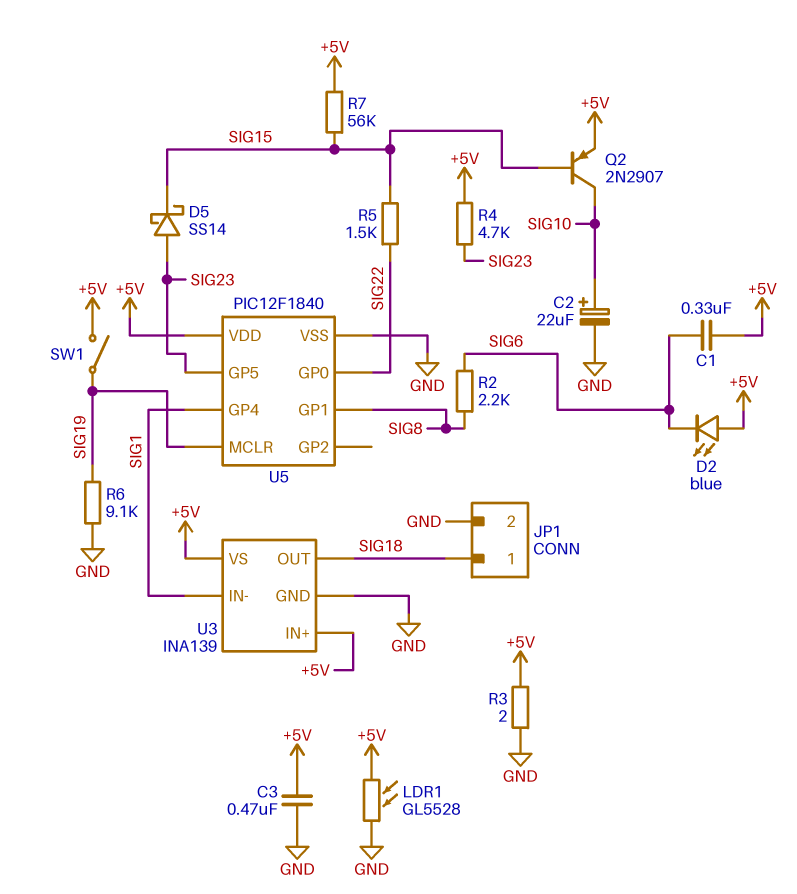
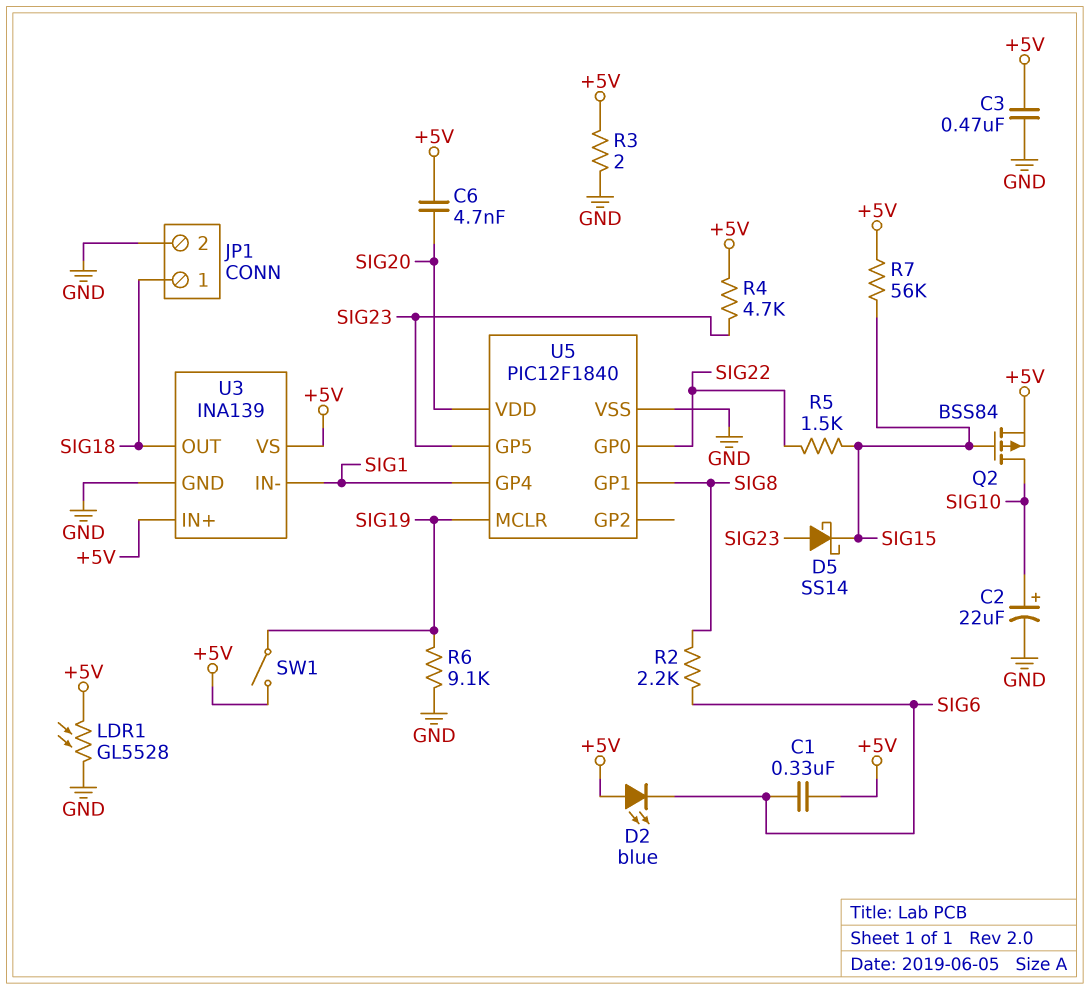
C6: none -> 4.7nF (+5V, SIG20)
Q2: PNP 2N2907 (B SIG15, C SIG10, E +5V) -> PMOS BSS84 (G SIG15, D SIG10, S +5V)
U5 pin VDD: +5V -> SIG20

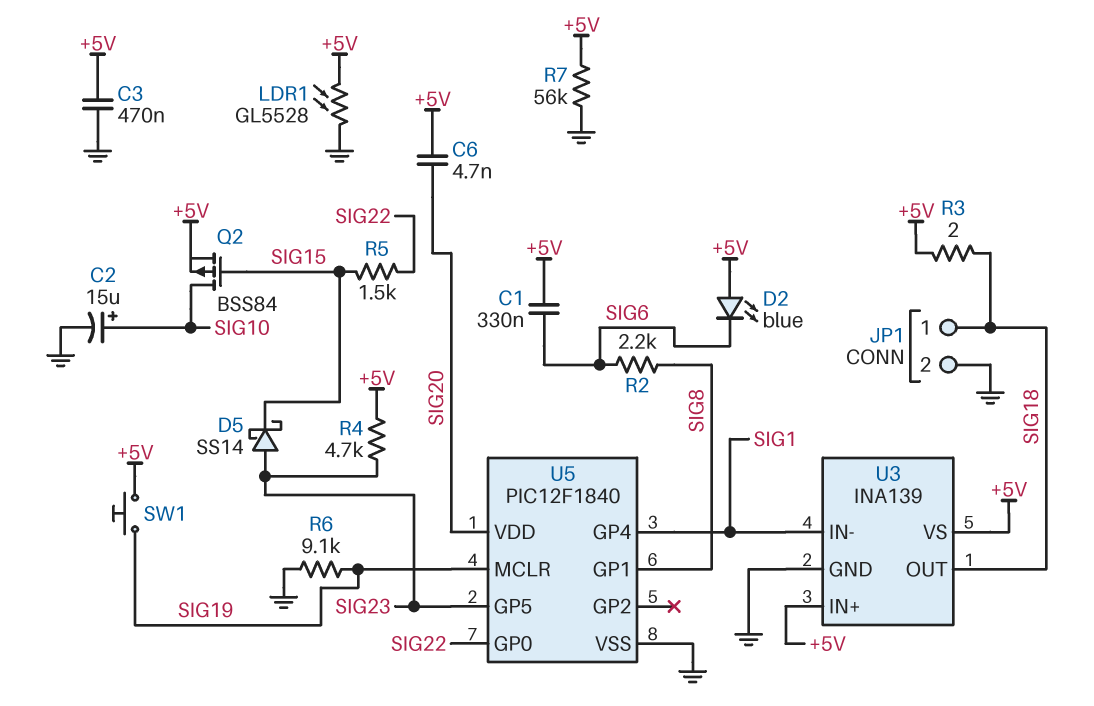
C2: 22uF (plus SIG10, minus GND) -> 15uF (plus SIG10, minus GND)
R3: 2 (+5V, GND) -> 2 (+5V, SIG18)
R7: 56k (+5V, SIG15) -> 56k (+5V, GND)
SW1: switch (+5V, SIG19) -> button (+5V, SIG19)

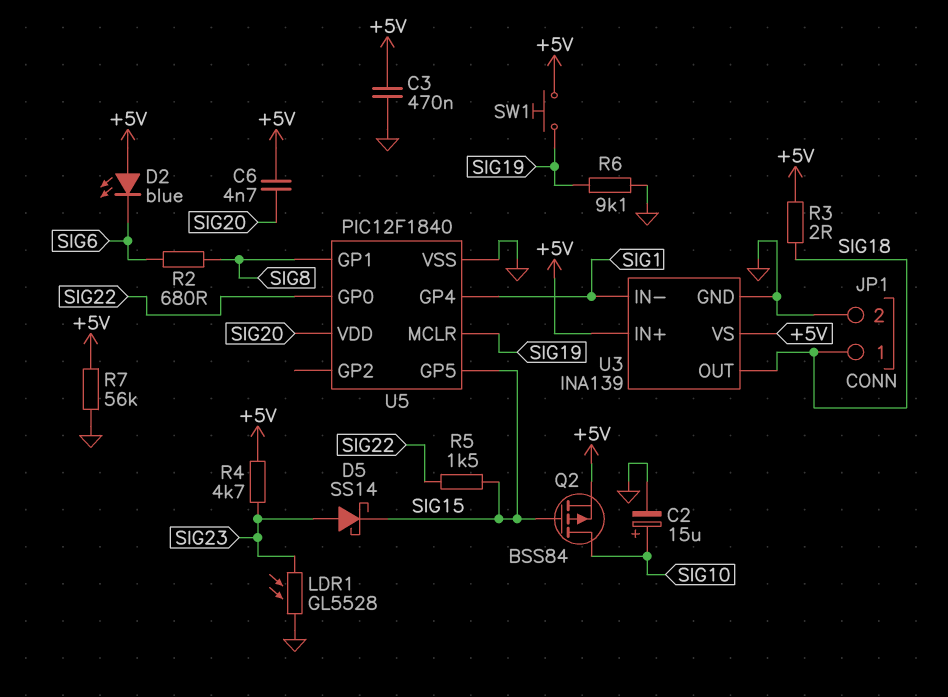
C1: 330nF (+5V, SIG6) -> none
LDR1: GL5528 (+5V, GND) -> GL5528 (GND, SIG23)
R2: 2.2k (SIG6, SIG8) -> 680 (SIG6, SIG8)
U5 pin GP5: SIG23 -> SIG15

